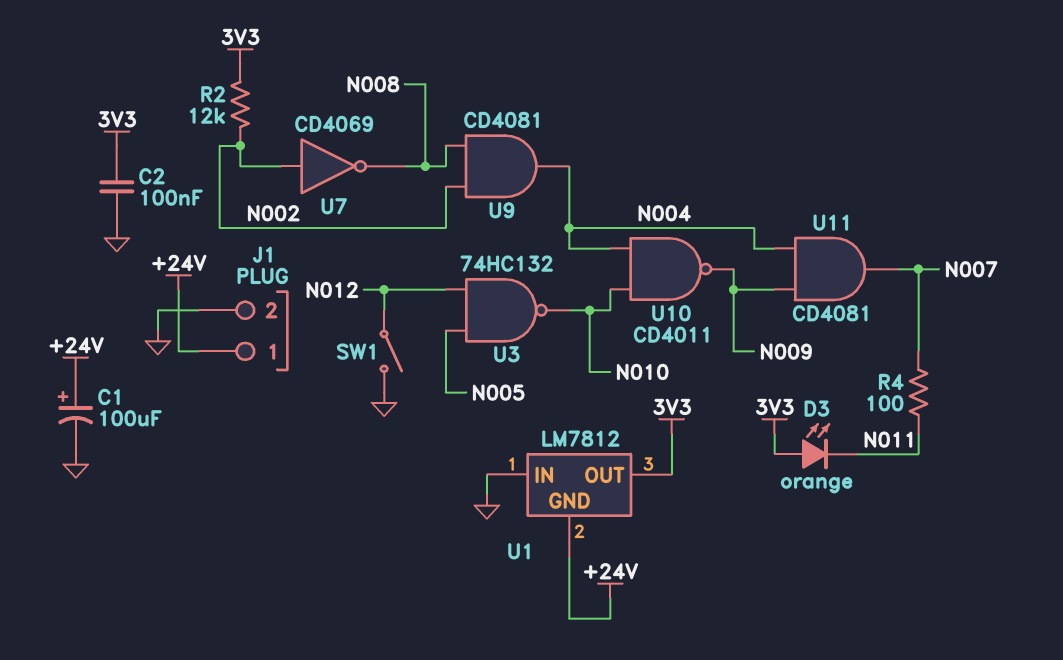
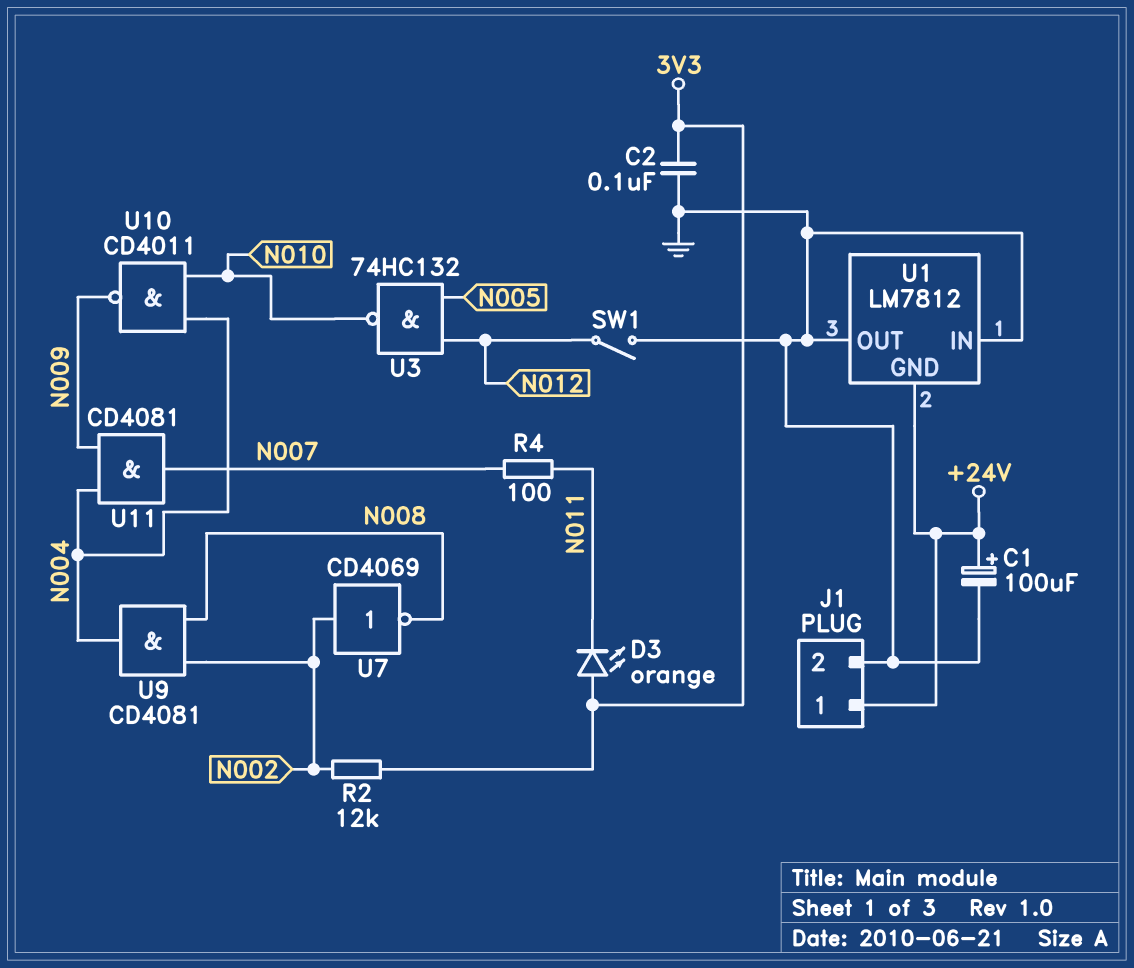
U1 pin OUT: 3V3 -> GND

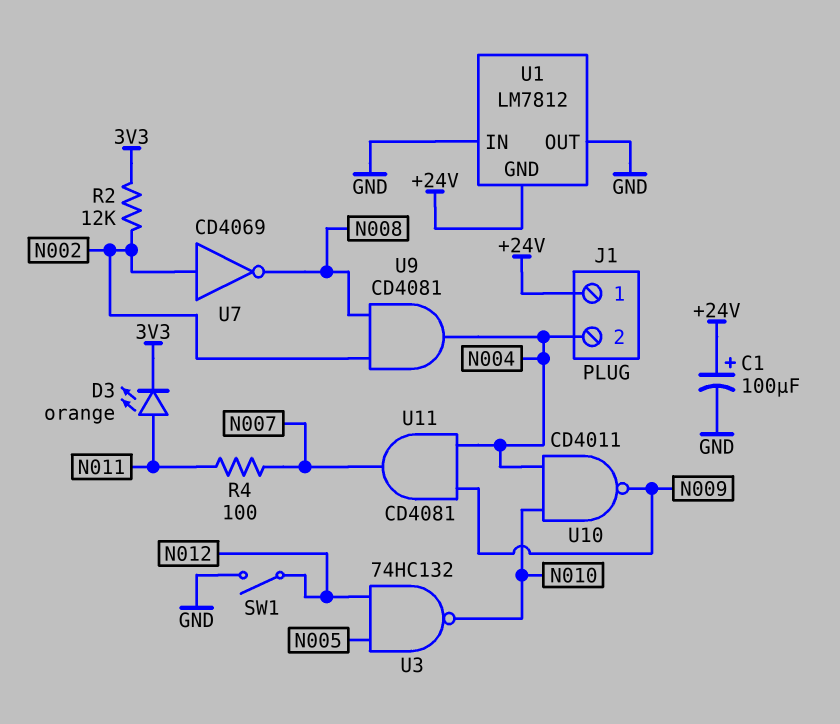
C2: 100nF (3V3, GND) -> none
D3: LED orange (A 3V3, K N011) -> LED orange (A N011, K 3V3)
J1 pin 2: GND -> N004

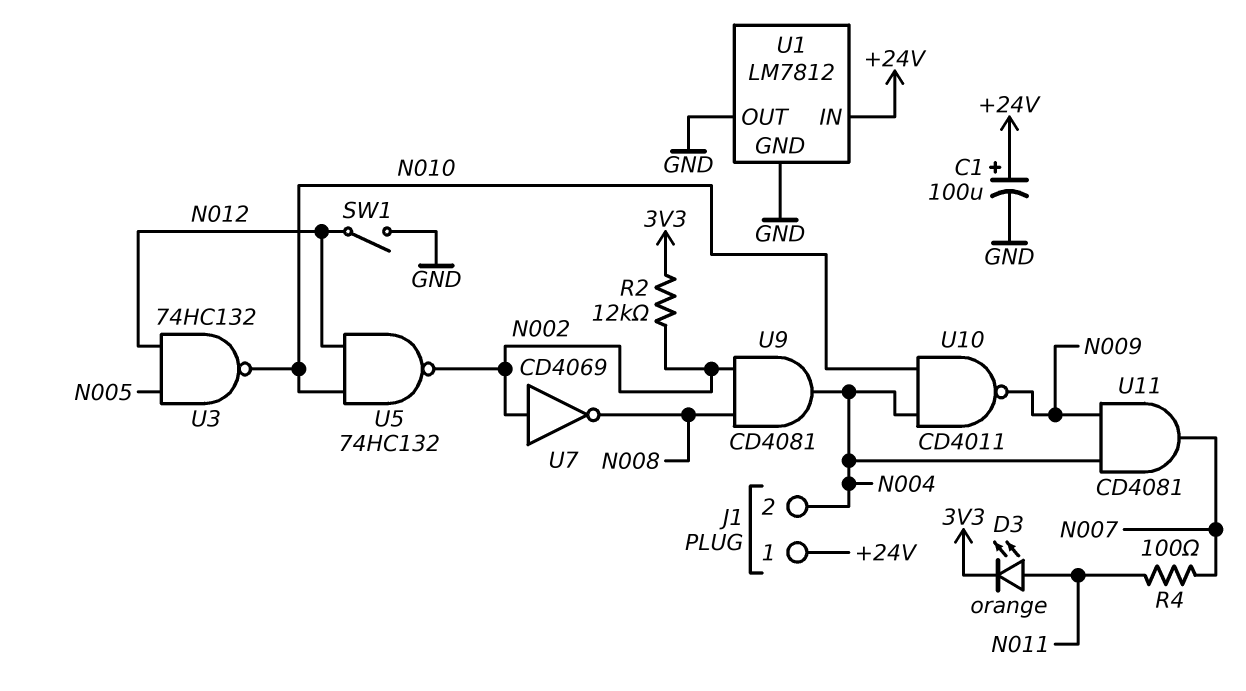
U1 pin GND: +24V -> GND
U1 pin IN: GND -> +24V
U5: none -> NAND 74HC132 (in N010, in N012, out N002)

